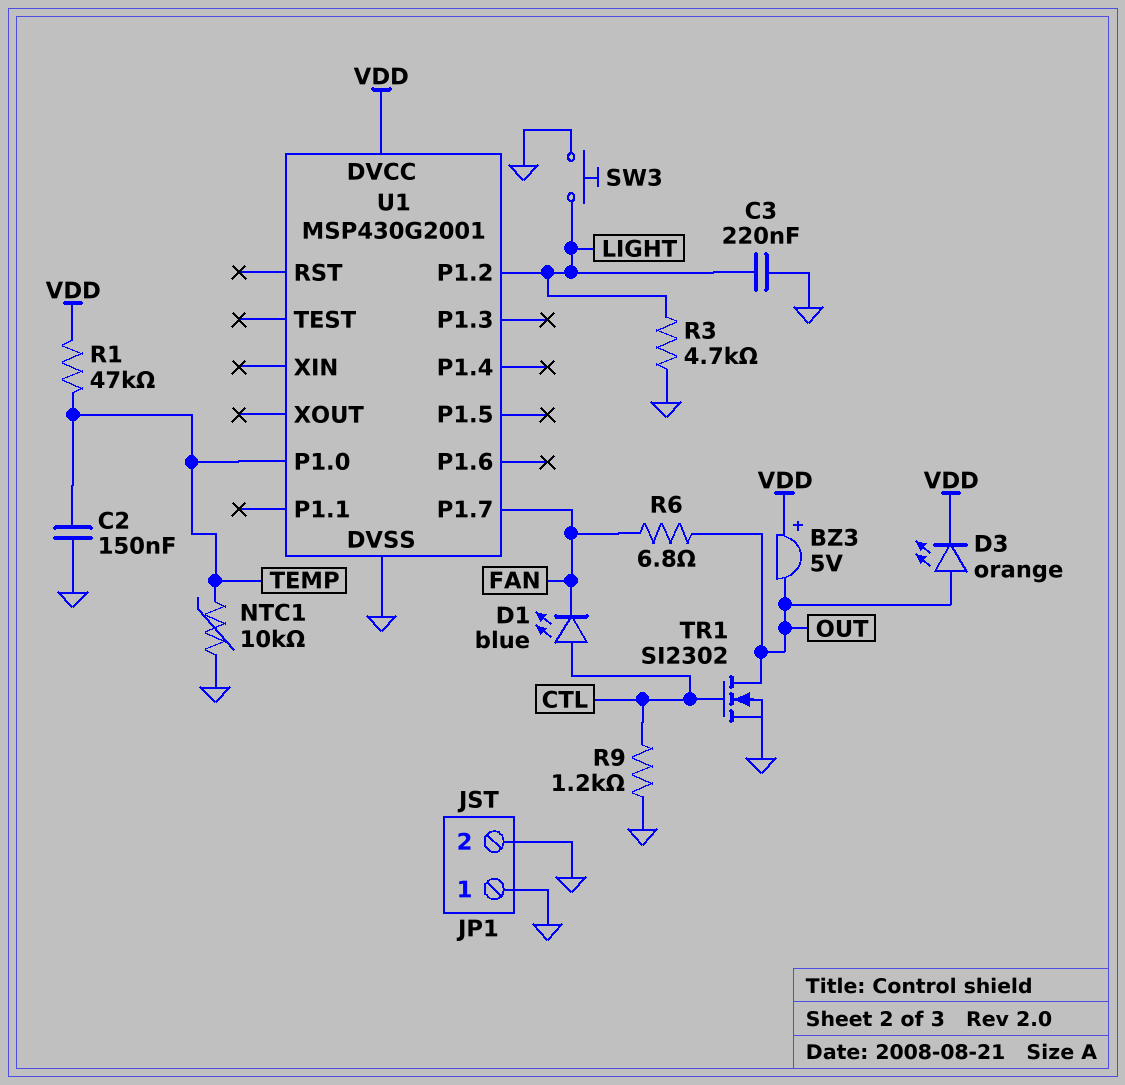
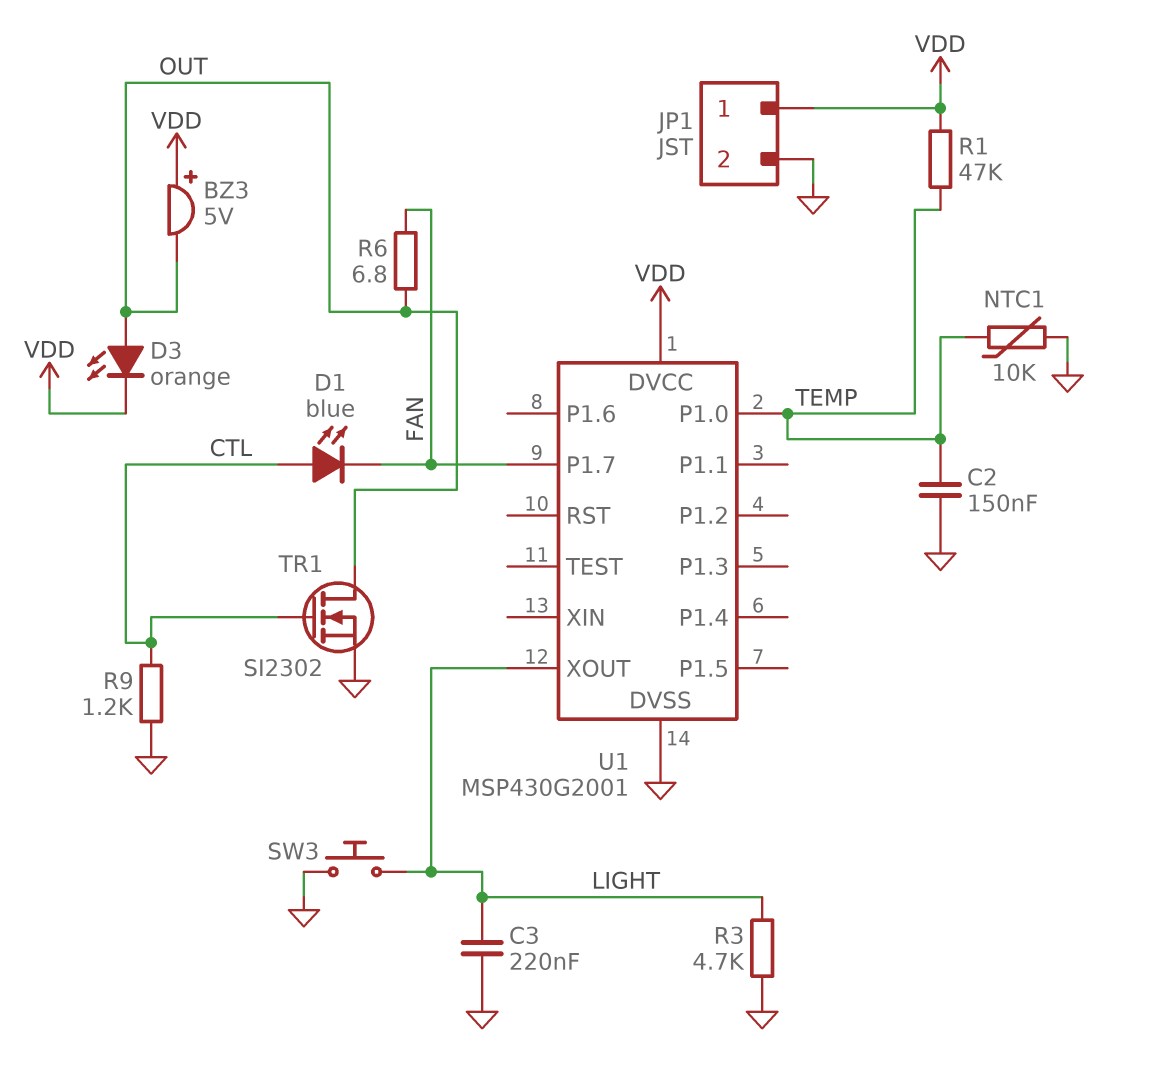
JP1 pin 1: GND -> VDD
U1 pin P1.2: LIGHT -> none
U1 pin XOUT: none -> LIGHT

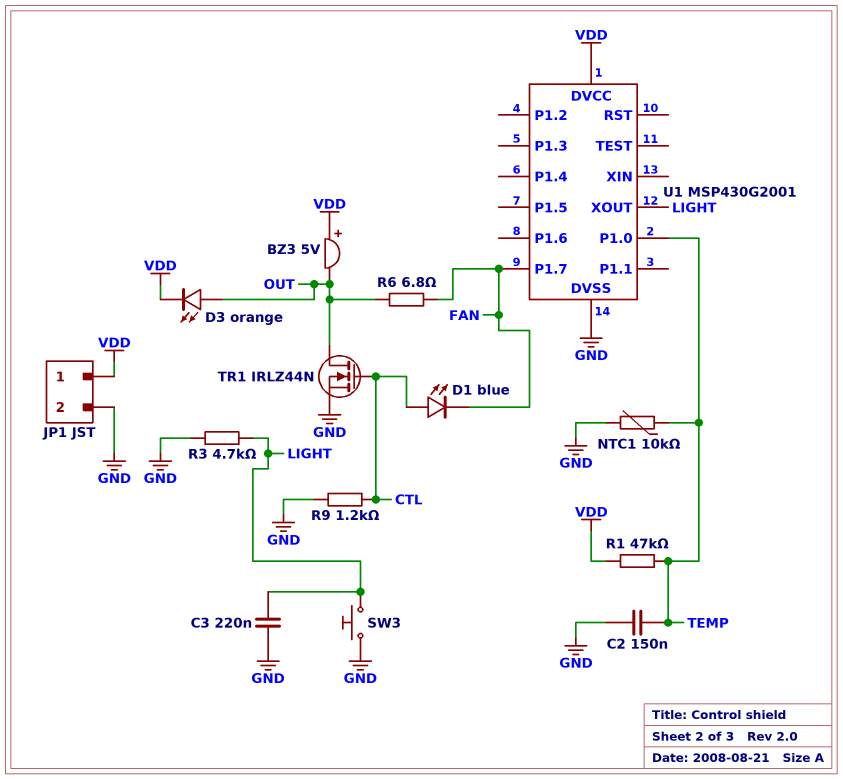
TR1: NMOS SI2302 (G CTL, D OUT, S GND) -> NMOS IRLZ44N (G CTL, D OUT, S GND)

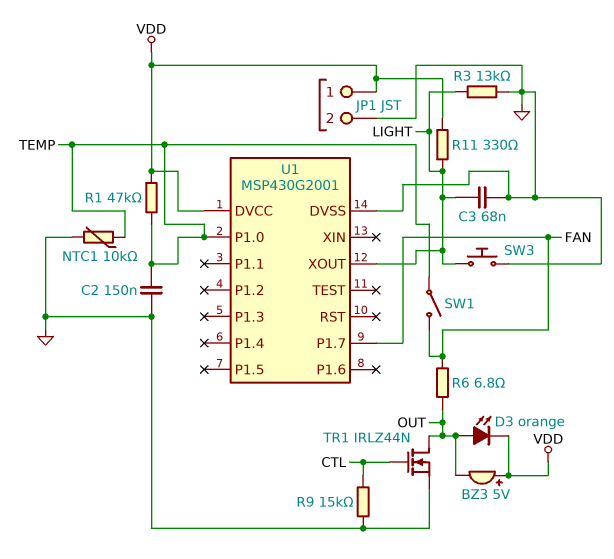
C3: 220nF (GND, LIGHT) -> 68nF (GND, LIGHT)
D1: LED blue (A CTL, K FAN) -> none
R3: 4.7k (GND, LIGHT) -> 13k (GND, LIGHT)
R9: 1.2k (CTL, GND) -> 15k (CTL, GND)
R11: none -> 330 (LIGHT, VDD)
SW1: none -> switch (FAN, TEMP)

